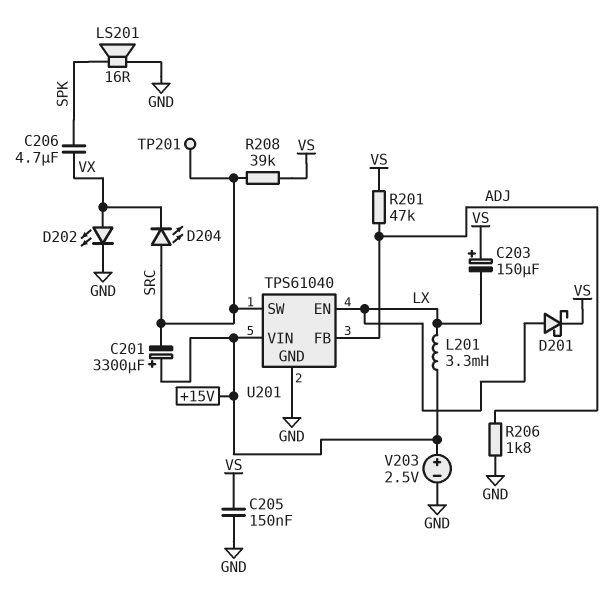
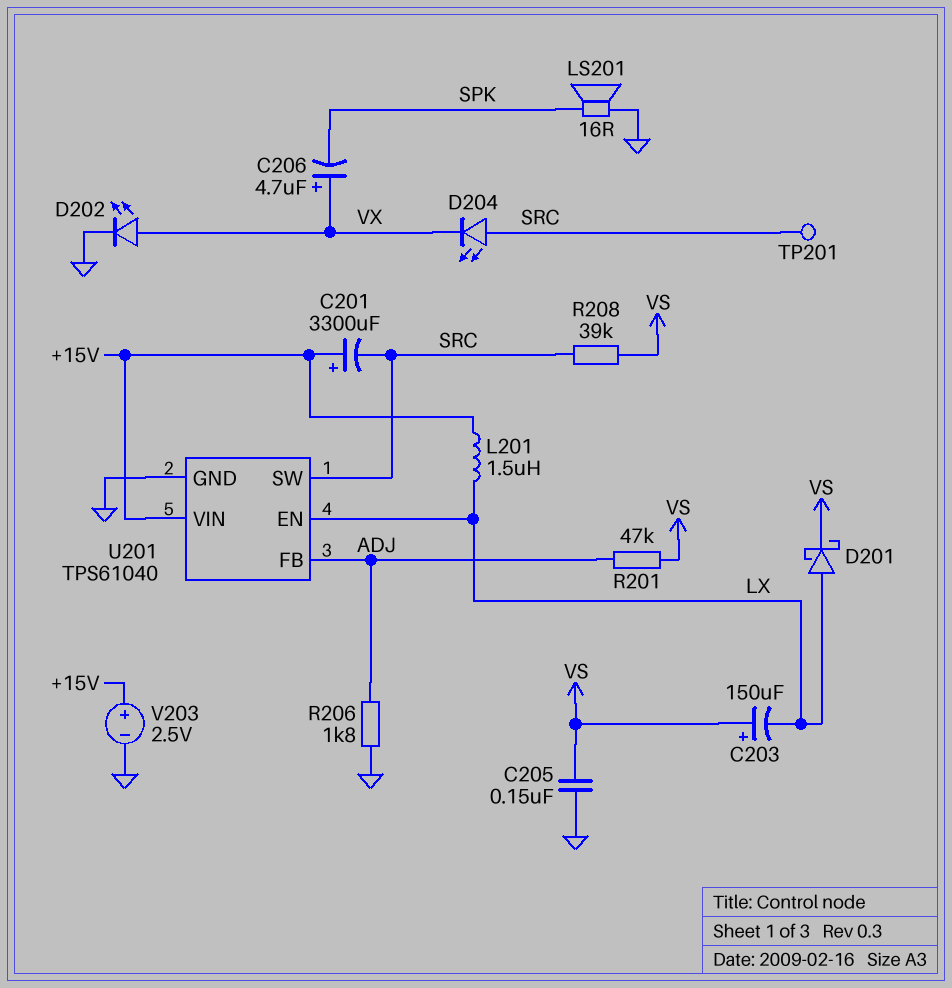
C206: 4.7uF (SPK, VX) -> 4.7uF (plus VX, minus SPK)
L201: 3.3mH (+15V, LX) -> 1.5uH (+15V, LX)

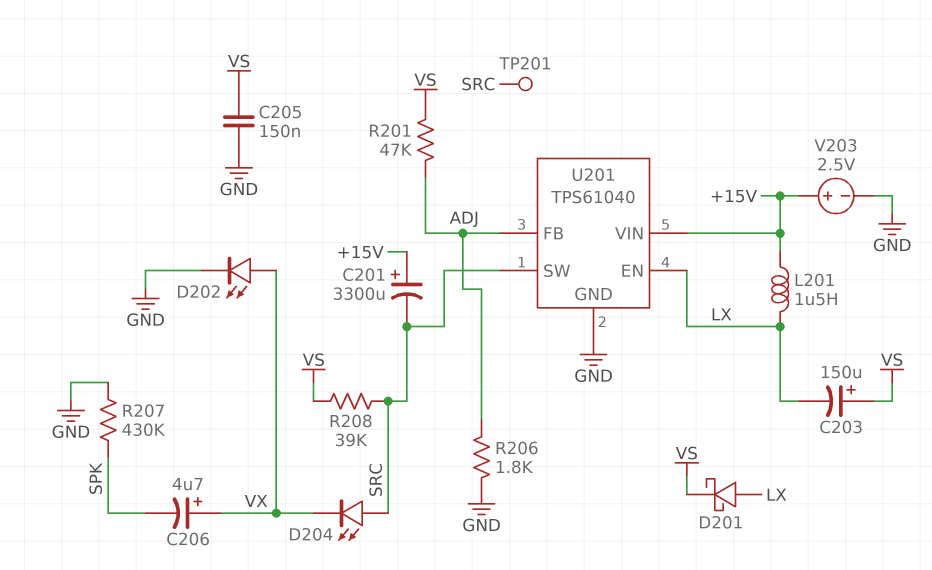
LS201: speaker 16R (GND, SPK) -> none
R207: none -> 430k (GND, SPK)

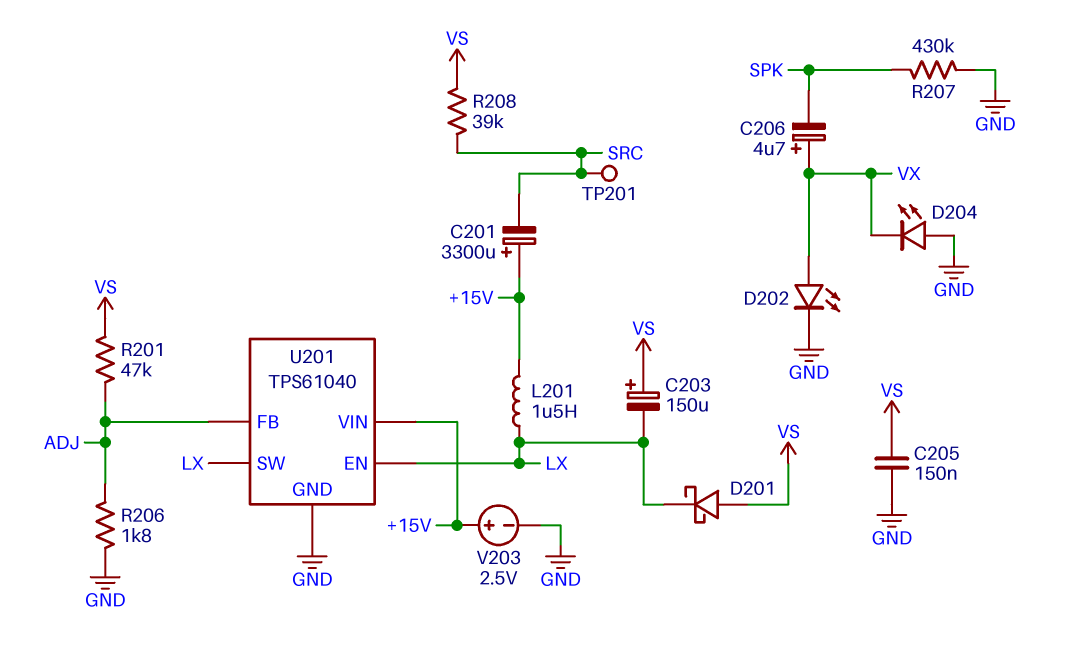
D201: schottky (A LX, K VS) -> schottky (A VS, K LX)
D204: LED (A SRC, K VX) -> LED (A GND, K VX)
U201 pin SW: SRC -> LX

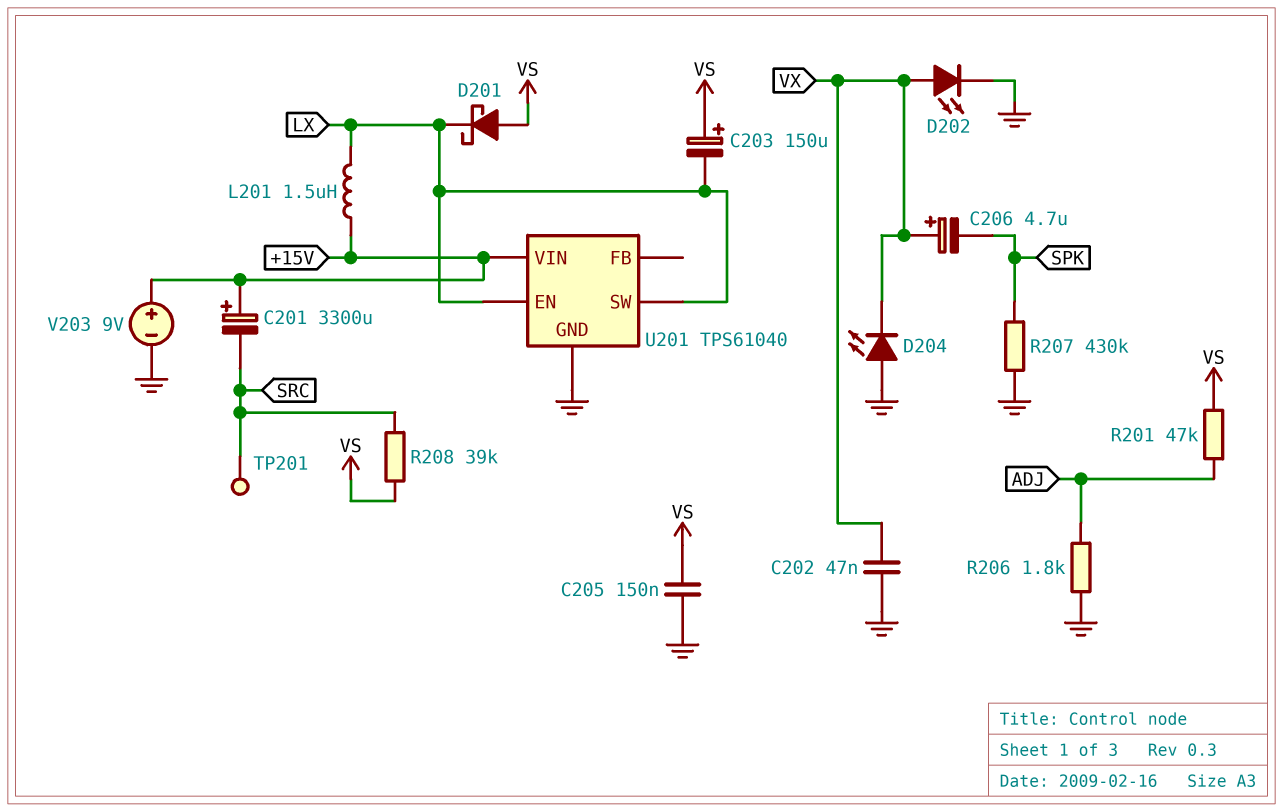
C202: none -> 47nF (GND, VX)
U201 pin FB: ADJ -> none
V203: 2.5V (plus +15V, minus GND) -> 9V (plus +15V, minus GND)

